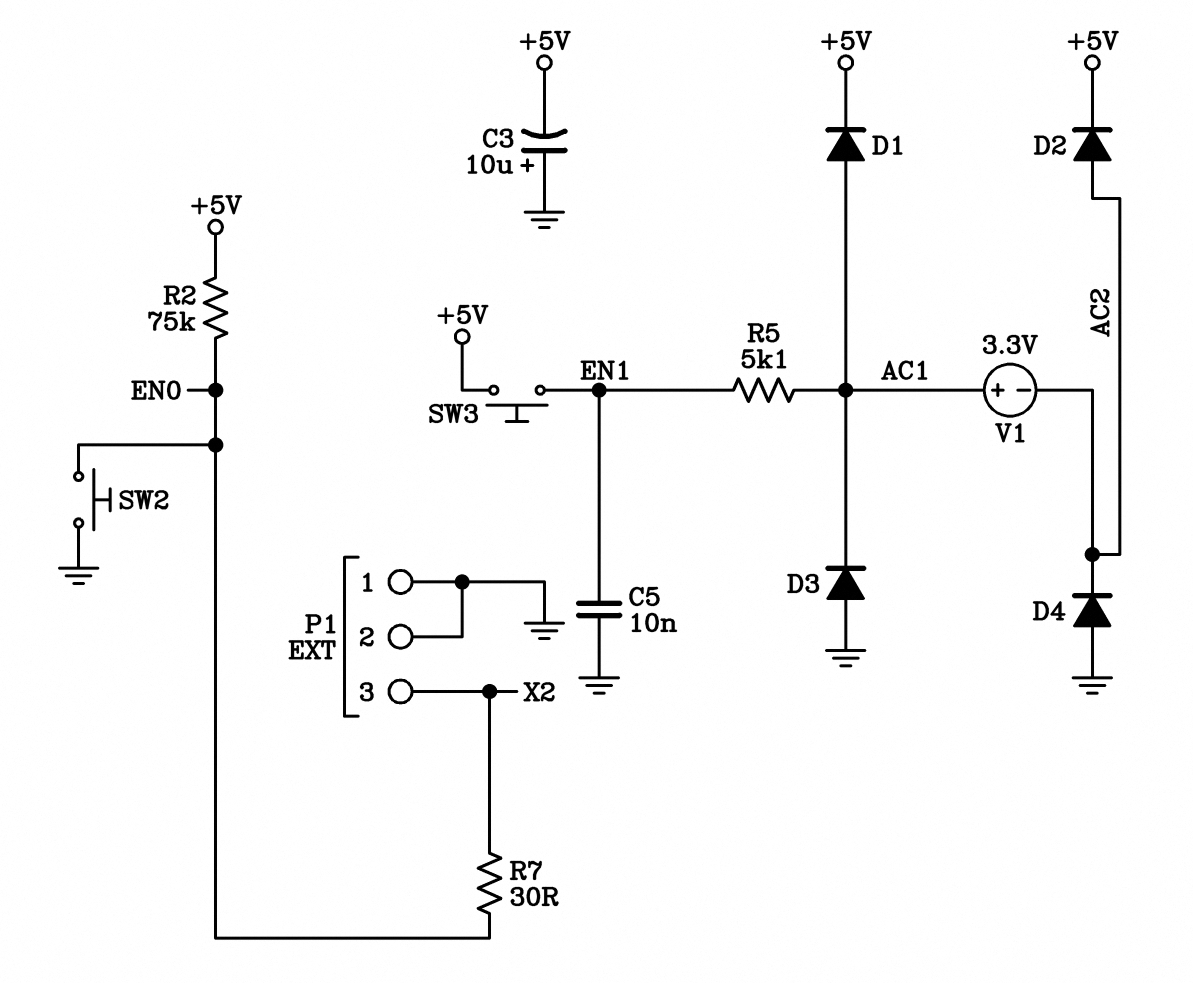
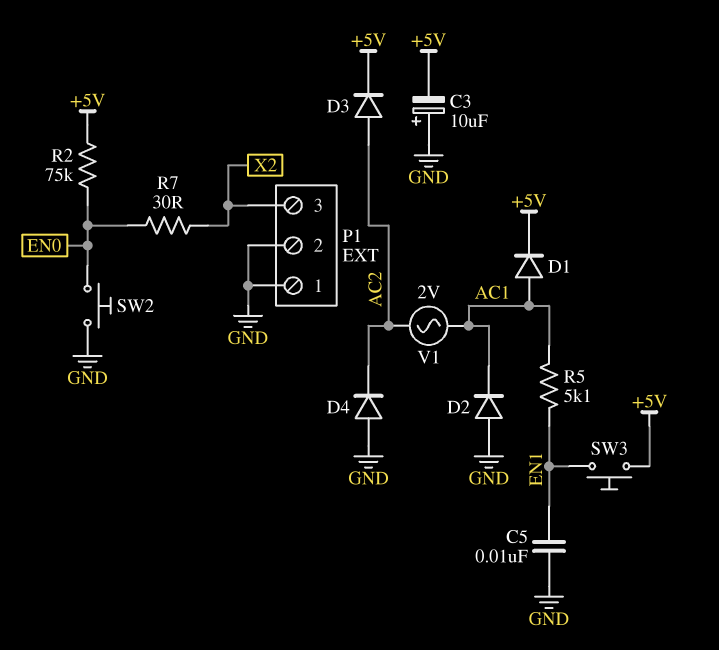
D2: diode (A AC2, K +5V) -> diode (A GND, K AC1)
D3: diode (A GND, K AC1) -> diode (A AC2, K +5V)
V1: 3.3V (plus AC1, minus AC2) -> AC 2V (AC1, AC2)

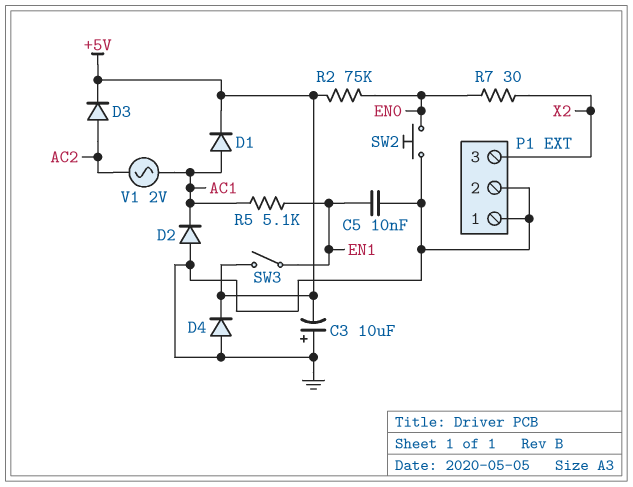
D4: diode (A GND, K AC2) -> diode (A GND, K +5V)
SW3: button (+5V, EN1) -> switch (+5V, EN1)

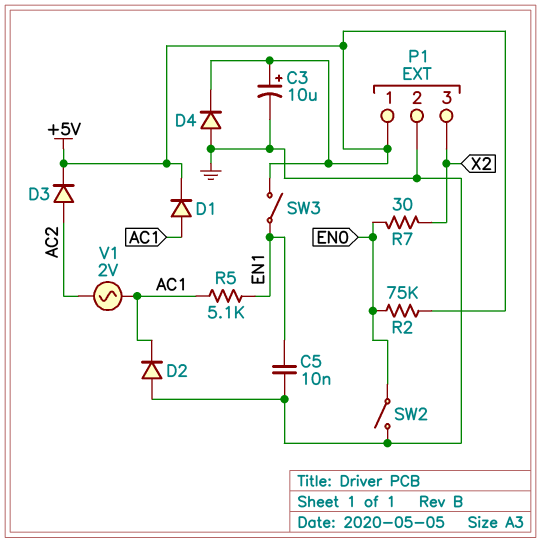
C3: 10uF (plus GND, minus +5V) -> 10uF (plus +5V, minus GND)
P1 pin 1: GND -> +5V
SW2: button (EN0, GND) -> switch (EN0, GND)

